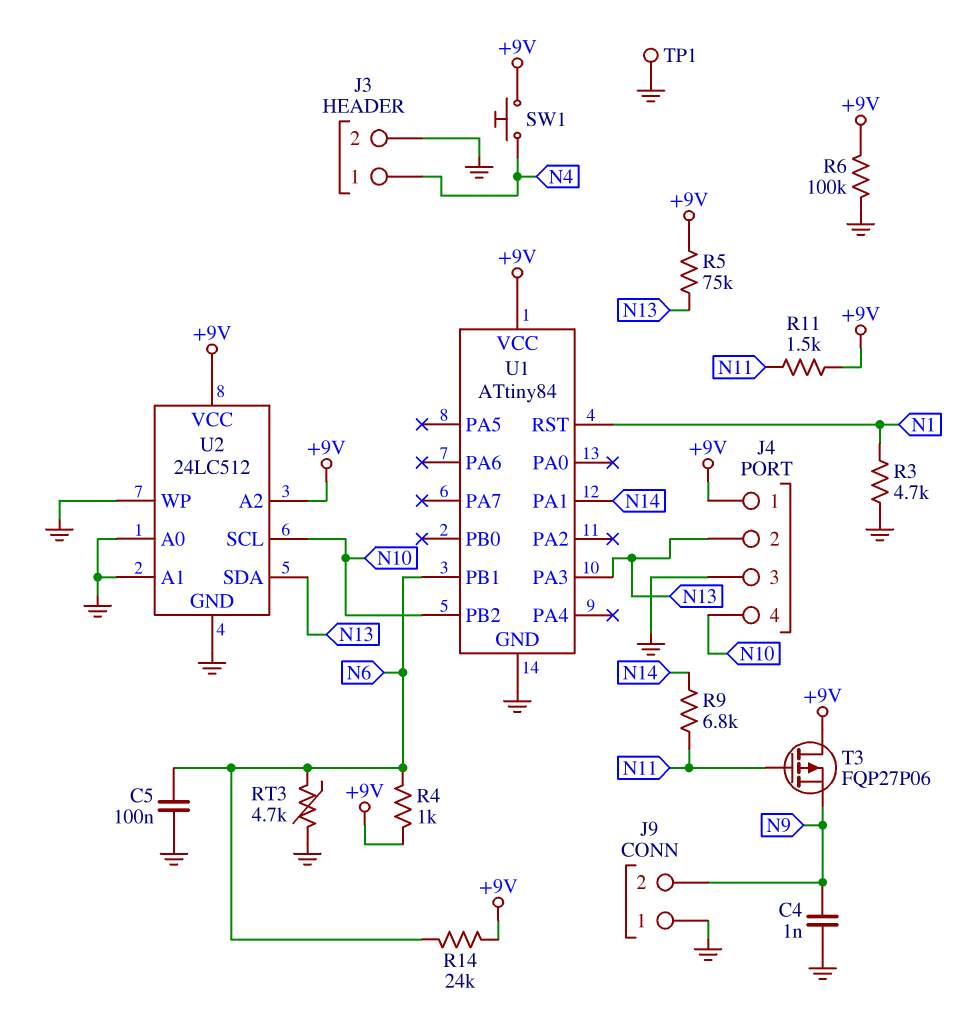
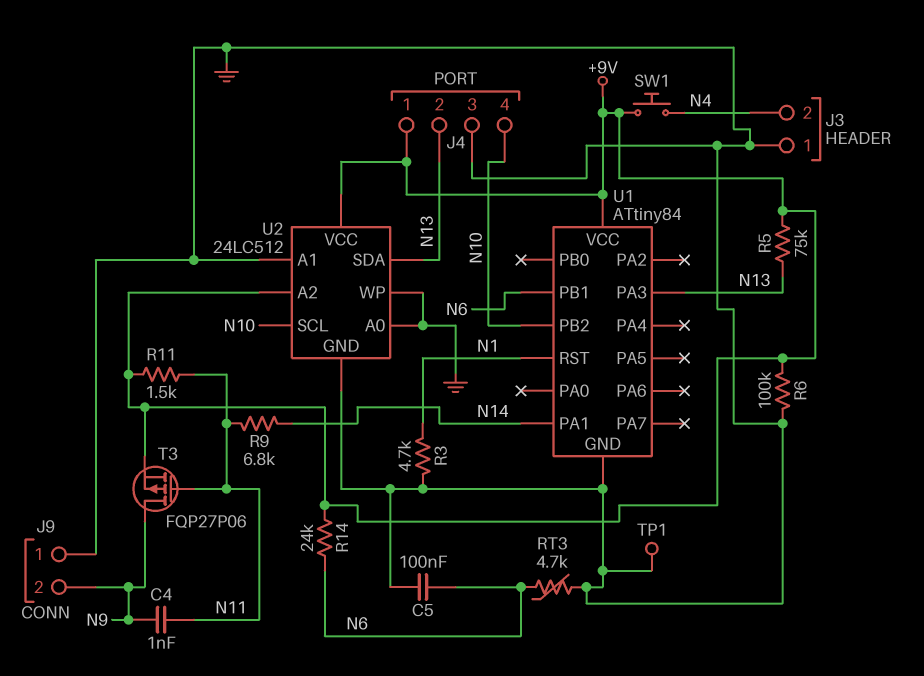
C4: 1nF (GND, N9) -> 1nF (N9, N11)
J3 pin 1: N4 -> GND
J3 pin 2: GND -> N4
R4: 1k (+9V, N6) -> none
T3: PMOS FQP27P06 (G N11, D +9V, S N9) -> PMOS FQP27P06 (G N11, D N9, S +9V)

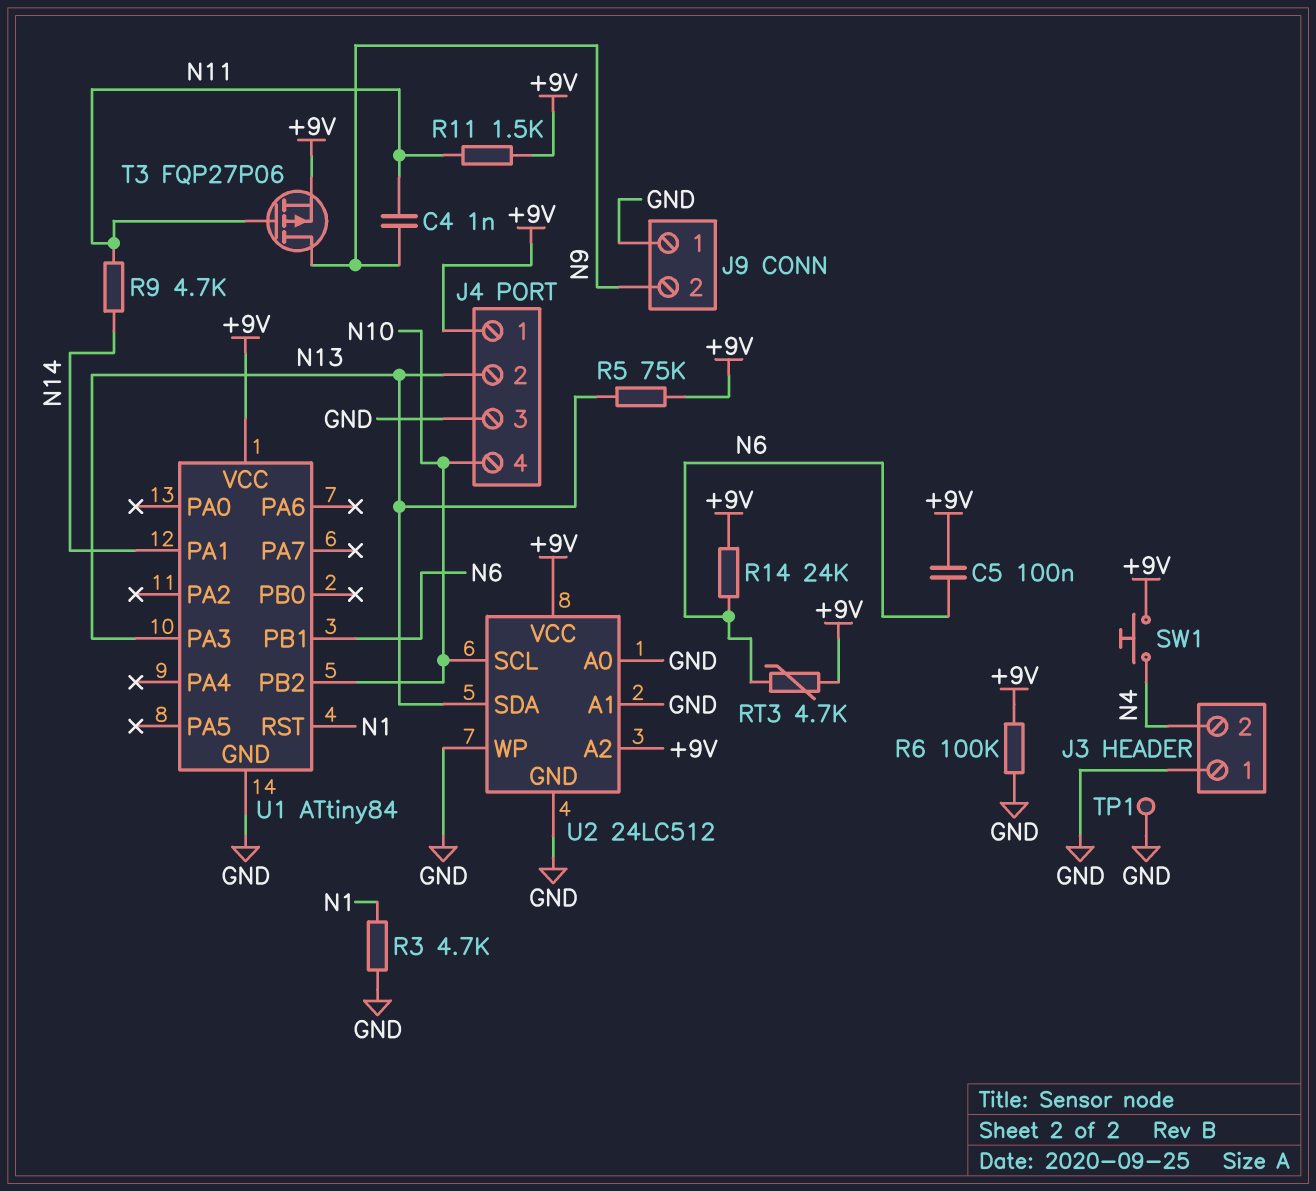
C5: 100nF (GND, N6) -> 100nF (+9V, N6)
R9: 6.8k (N11, N14) -> 4.7k (N11, N14)
RT3: 4.7k (GND, N6) -> 4.7k (+9V, N6)

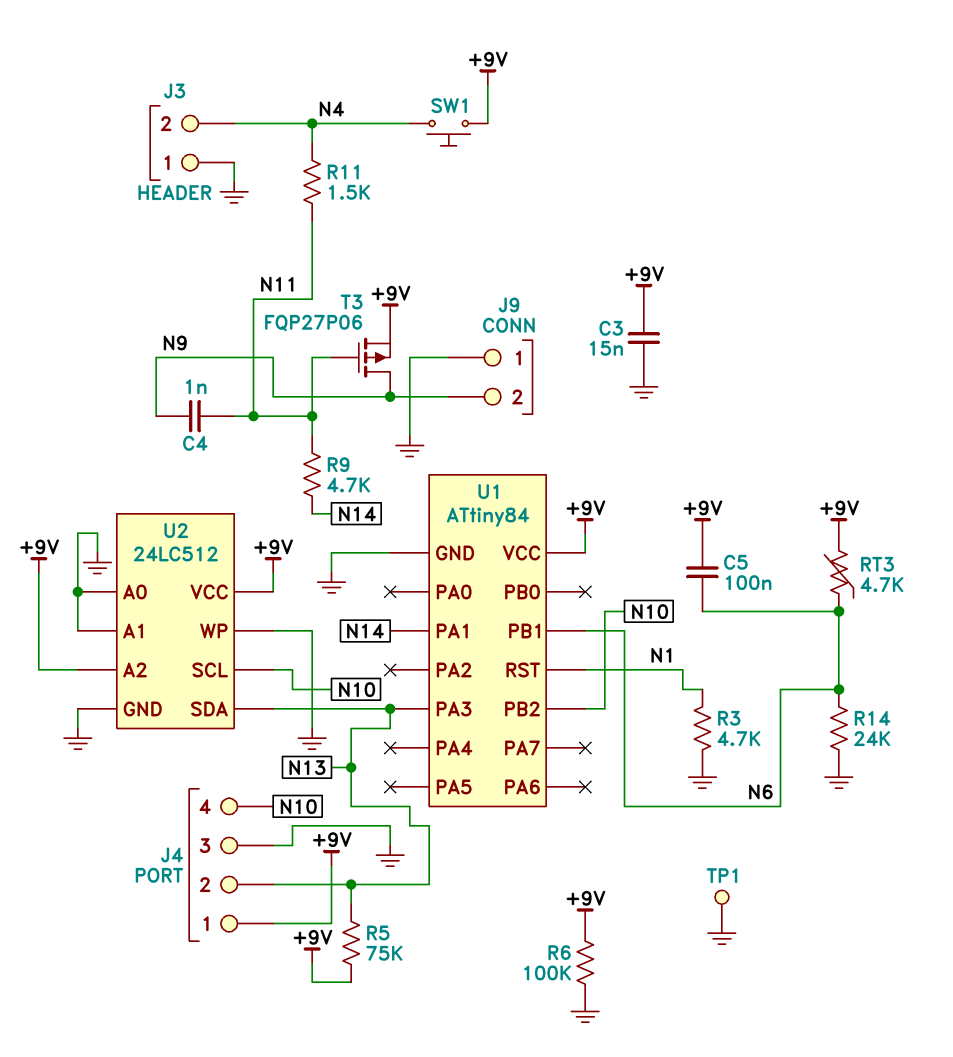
C3: none -> 15nF (+9V, GND)
R11: 1.5k (+9V, N11) -> 1.5k (N4, N11)
R14: 24k (+9V, N6) -> 24k (GND, N6)

